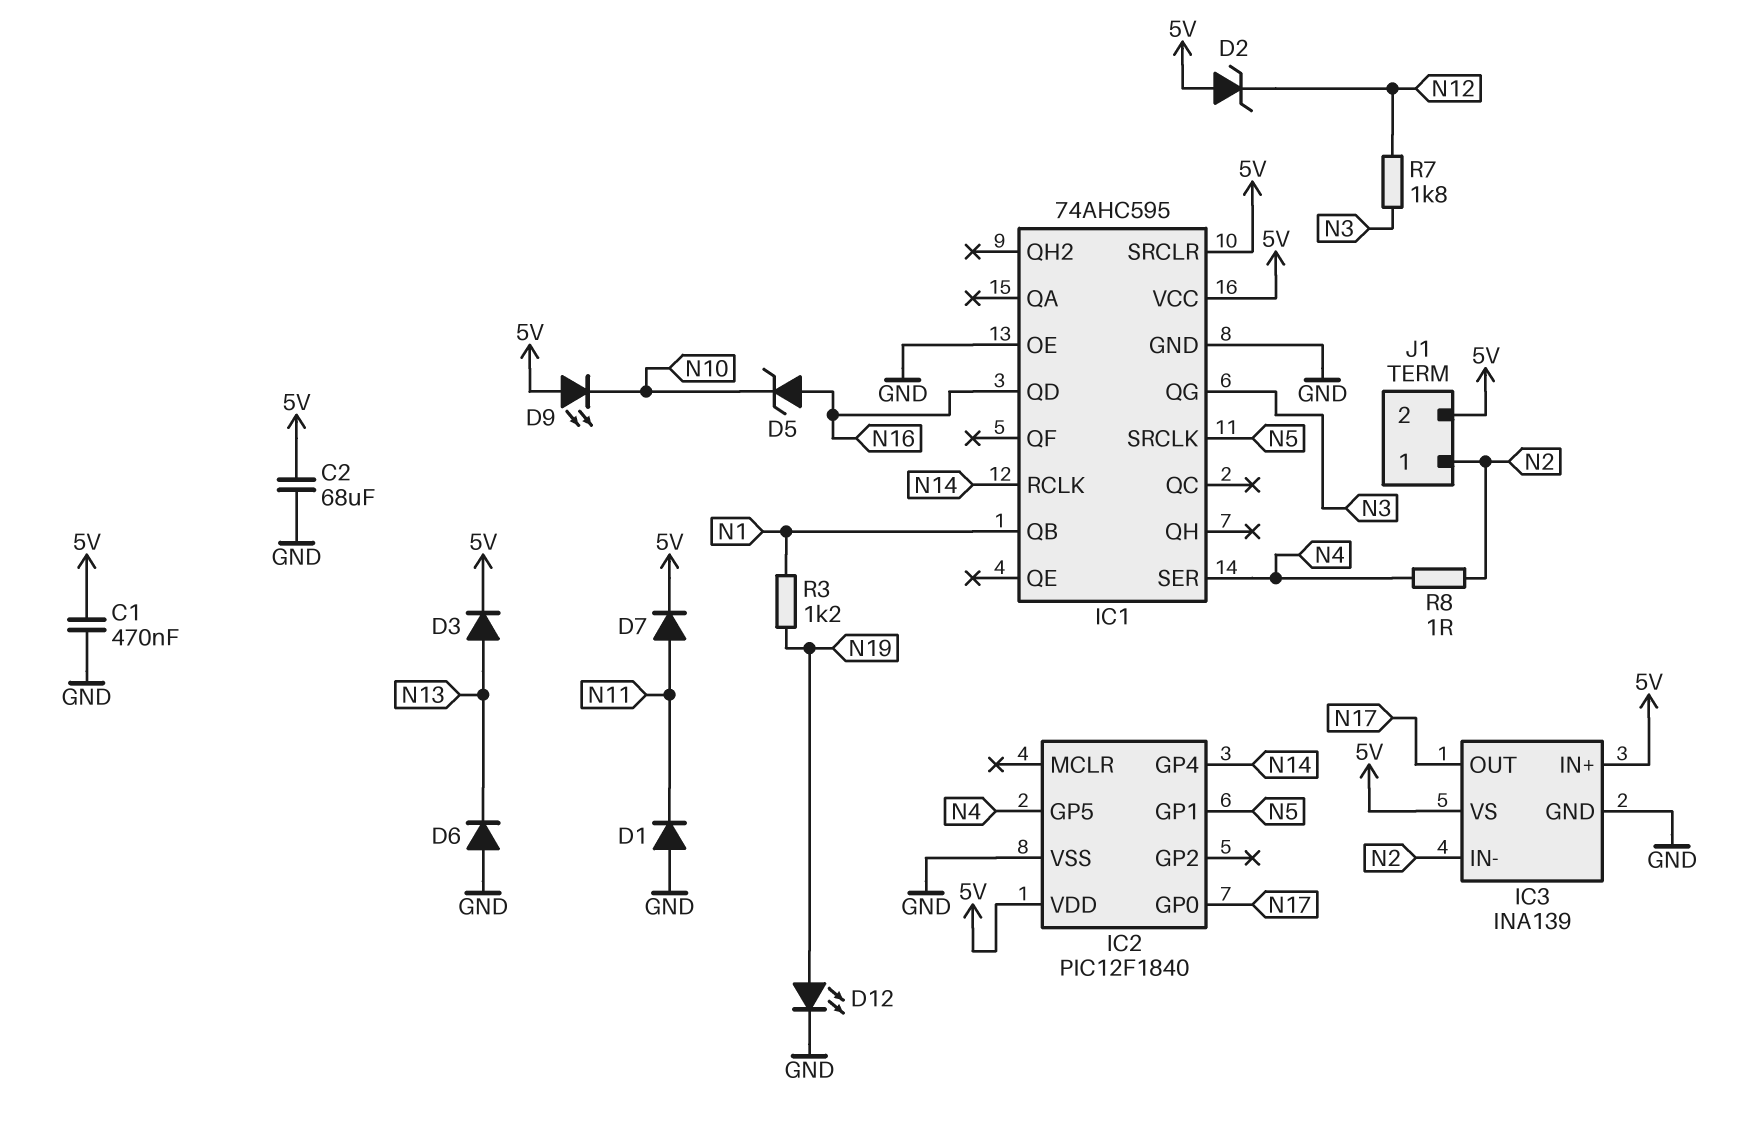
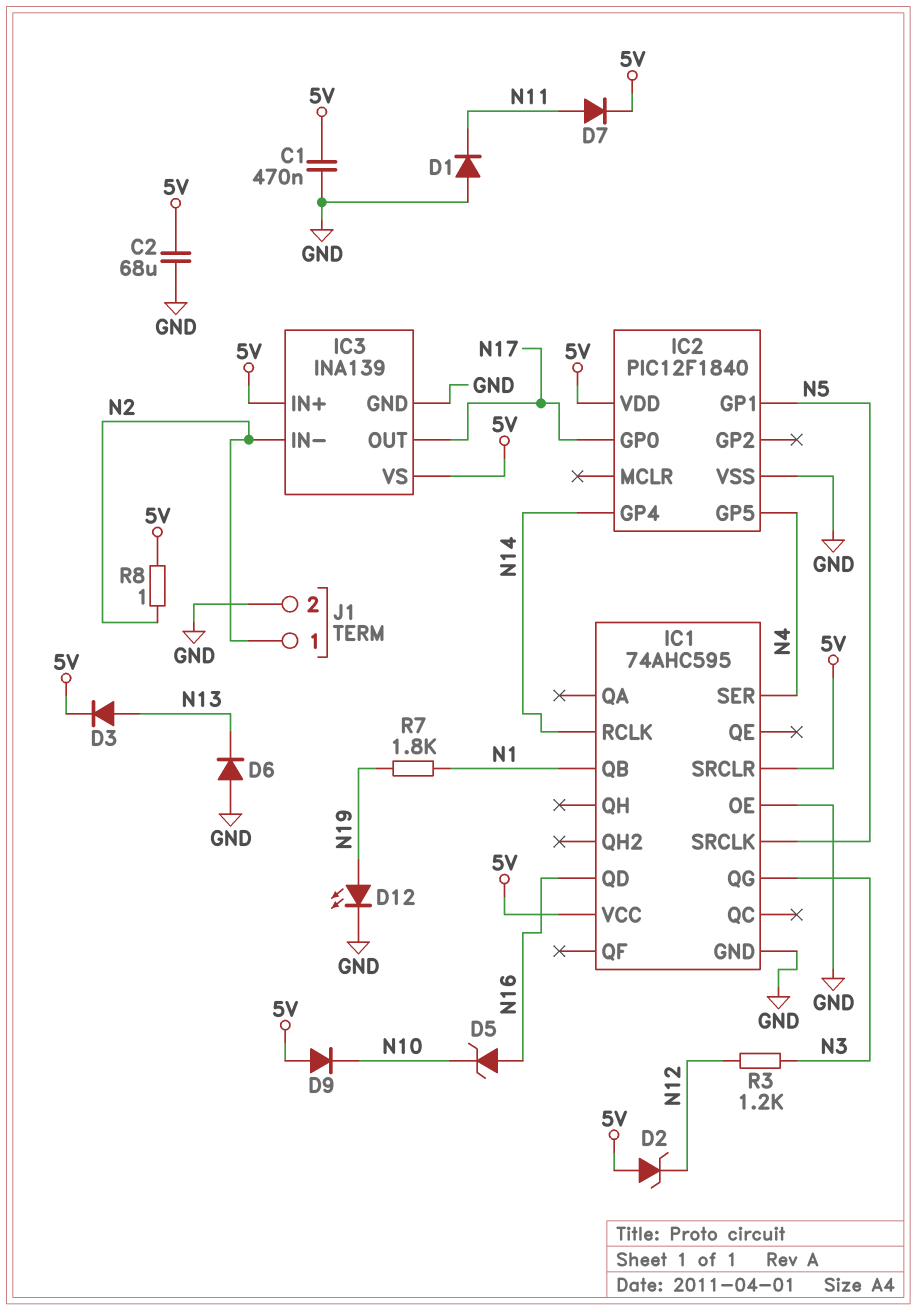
D9: LED (A 5V, K N10) -> diode (A 5V, K N10)
J1 pin 2: 5V -> GND
R3: 1.2k (N1, N19) -> 1.2k (N3, N12)
R7: 1.8k (N3, N12) -> 1.8k (N1, N19)
R8: 1 (N2, N4) -> 1 (5V, N2)

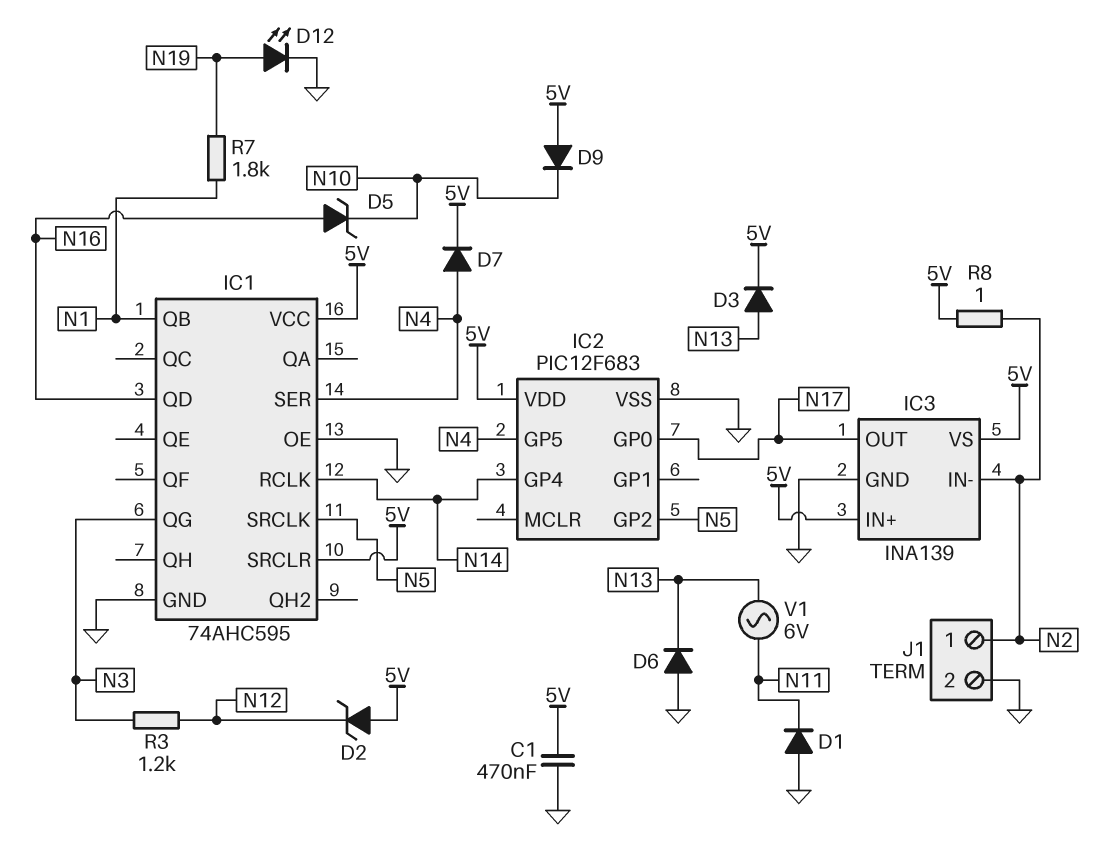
C2: 68uF (5V, GND) -> none
D7: diode (A N11, K 5V) -> diode (A N4, K 5V)
IC2: PIC12F1840 -> PIC12F683
IC2 pin GP1: N5 -> none
IC2 pin GP2: none -> N5
V1: none -> AC 6V (N11, N13)

